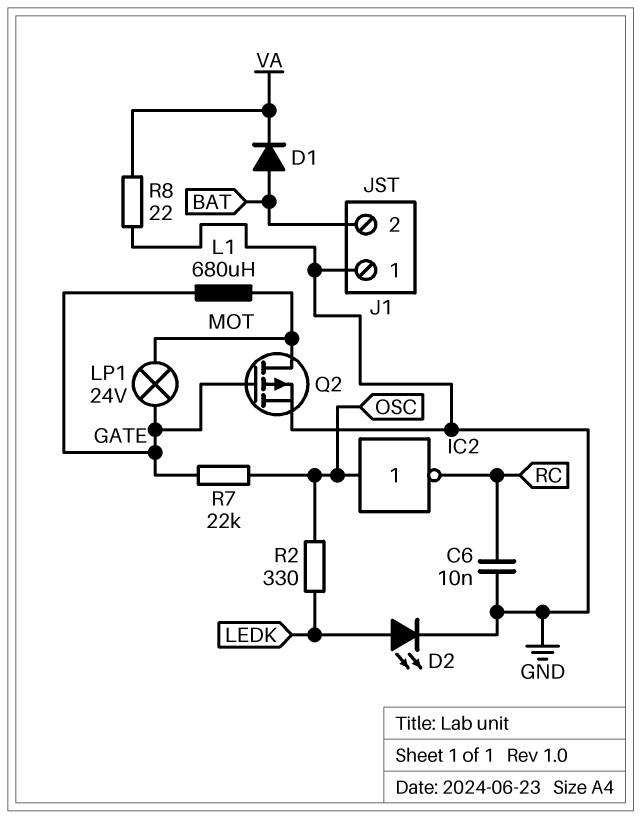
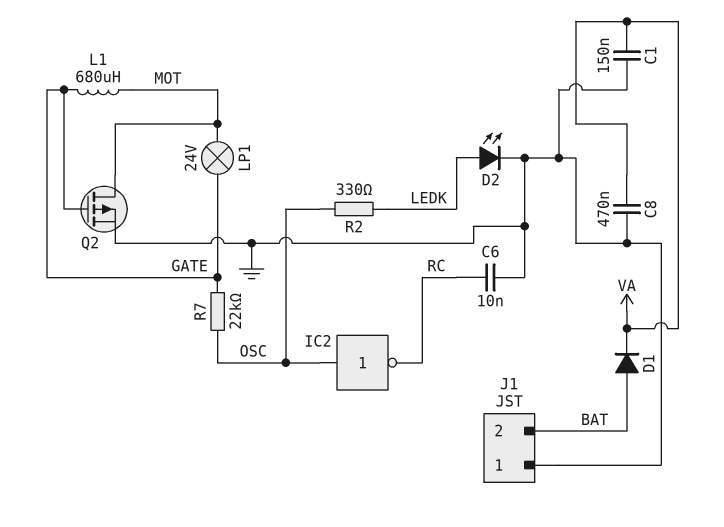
C1: none -> 150nF (GND, VA)
C8: none -> 470nF (GND, VA)
R8: 22 (GND, VA) -> none

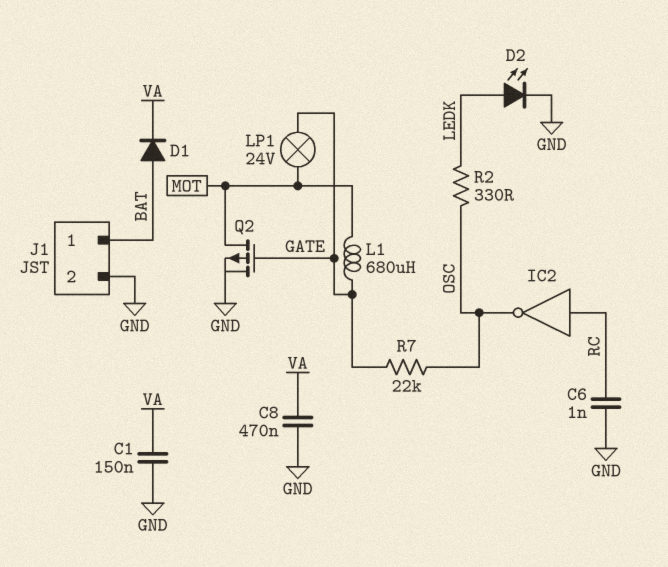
C6: 10nF (GND, RC) -> 1nF (GND, RC)
IC2: NOT (in OSC, out RC) -> NOT (in RC, out OSC)
J1 pin 1: GND -> BAT
J1 pin 2: BAT -> GND

